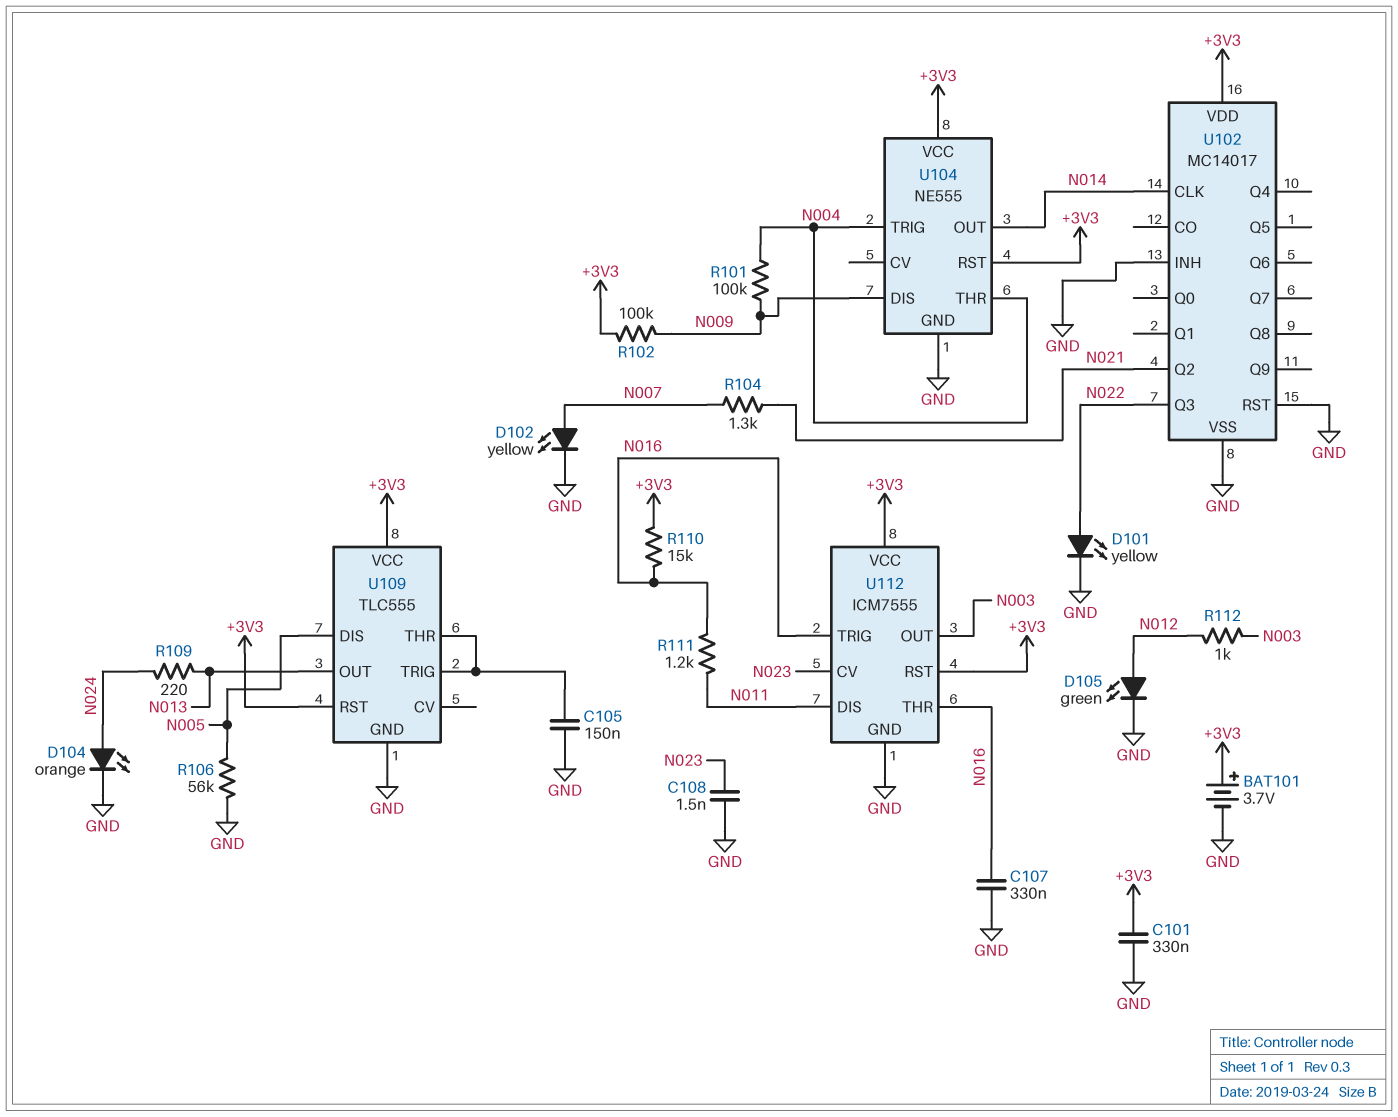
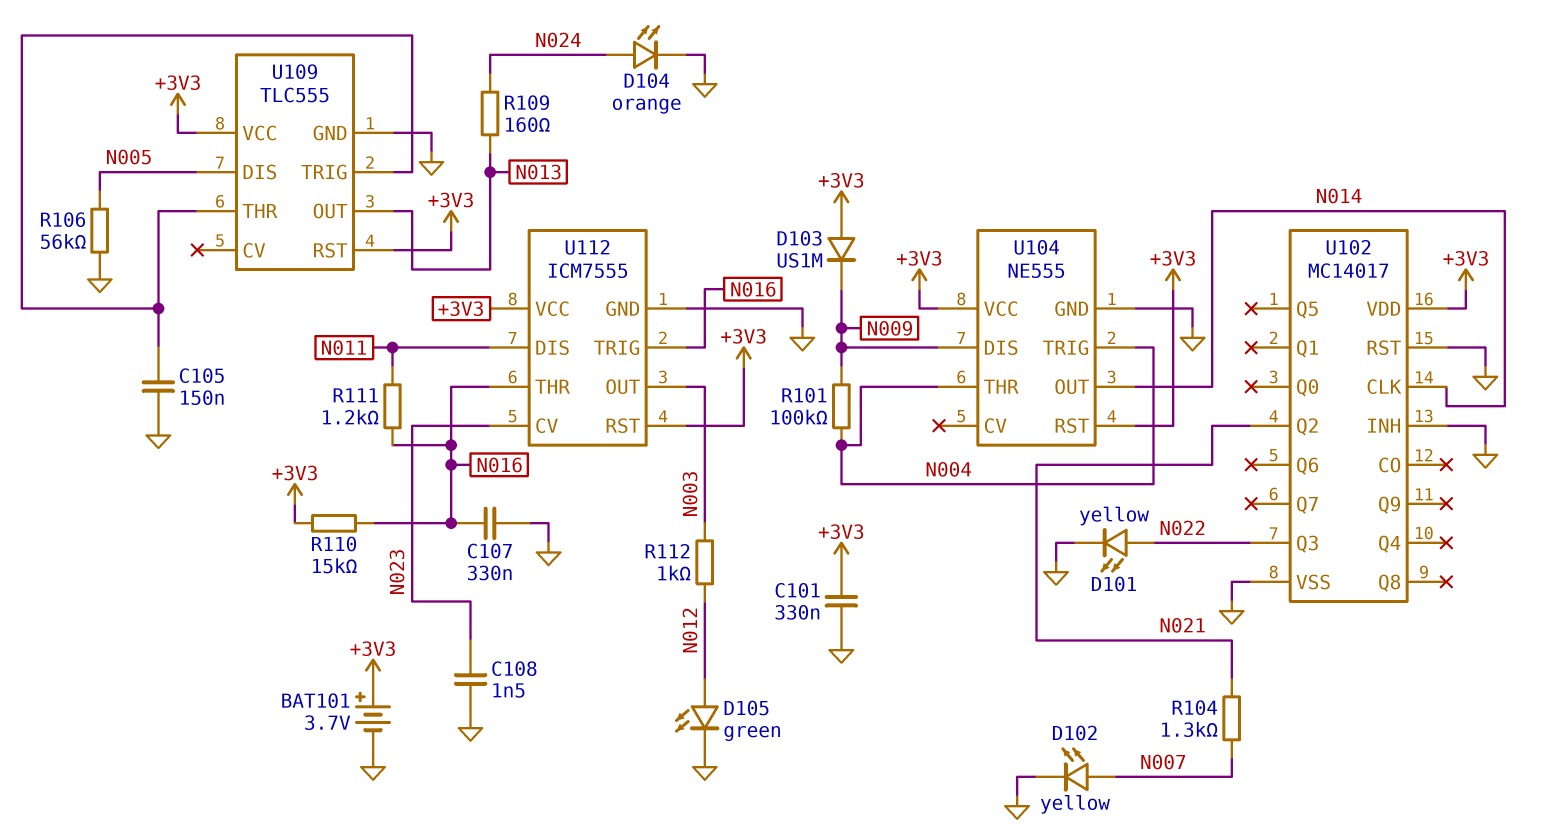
D103: none -> diode US1M (A +3V3, K N009)
R102: 100k (+3V3, N009) -> none
R109: 220 (N013, N024) -> 160 (N013, N024)

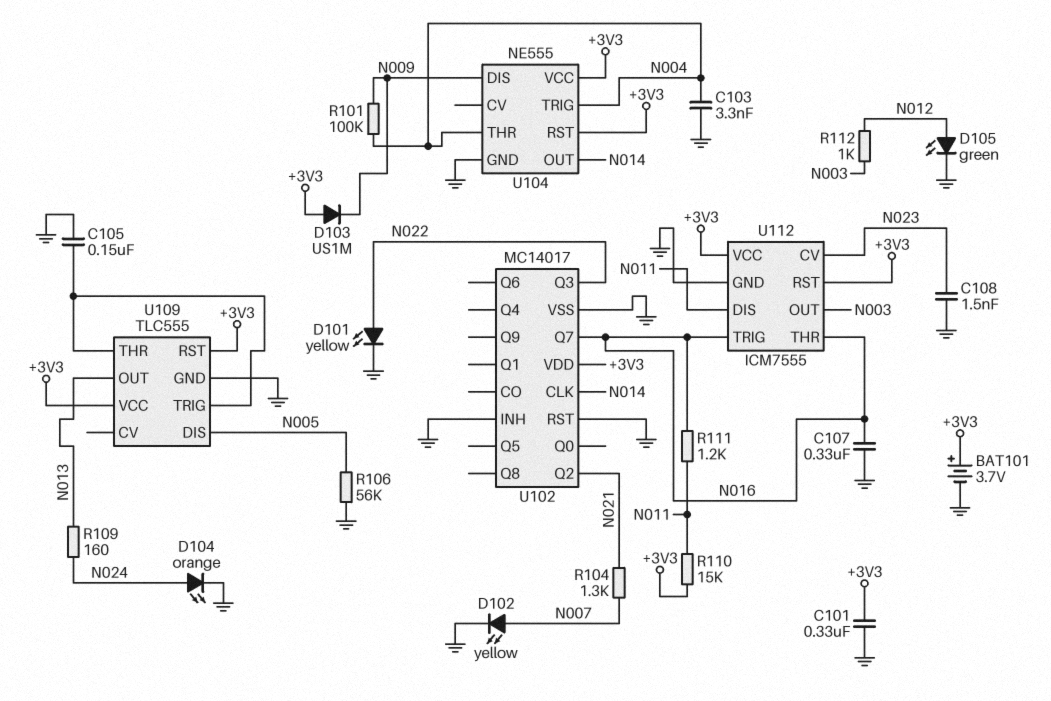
C103: none -> 3.3nF (GND, N004)
R110: 15k (+3V3, N016) -> 15k (+3V3, N011)
U102 pin Q7: none -> N016

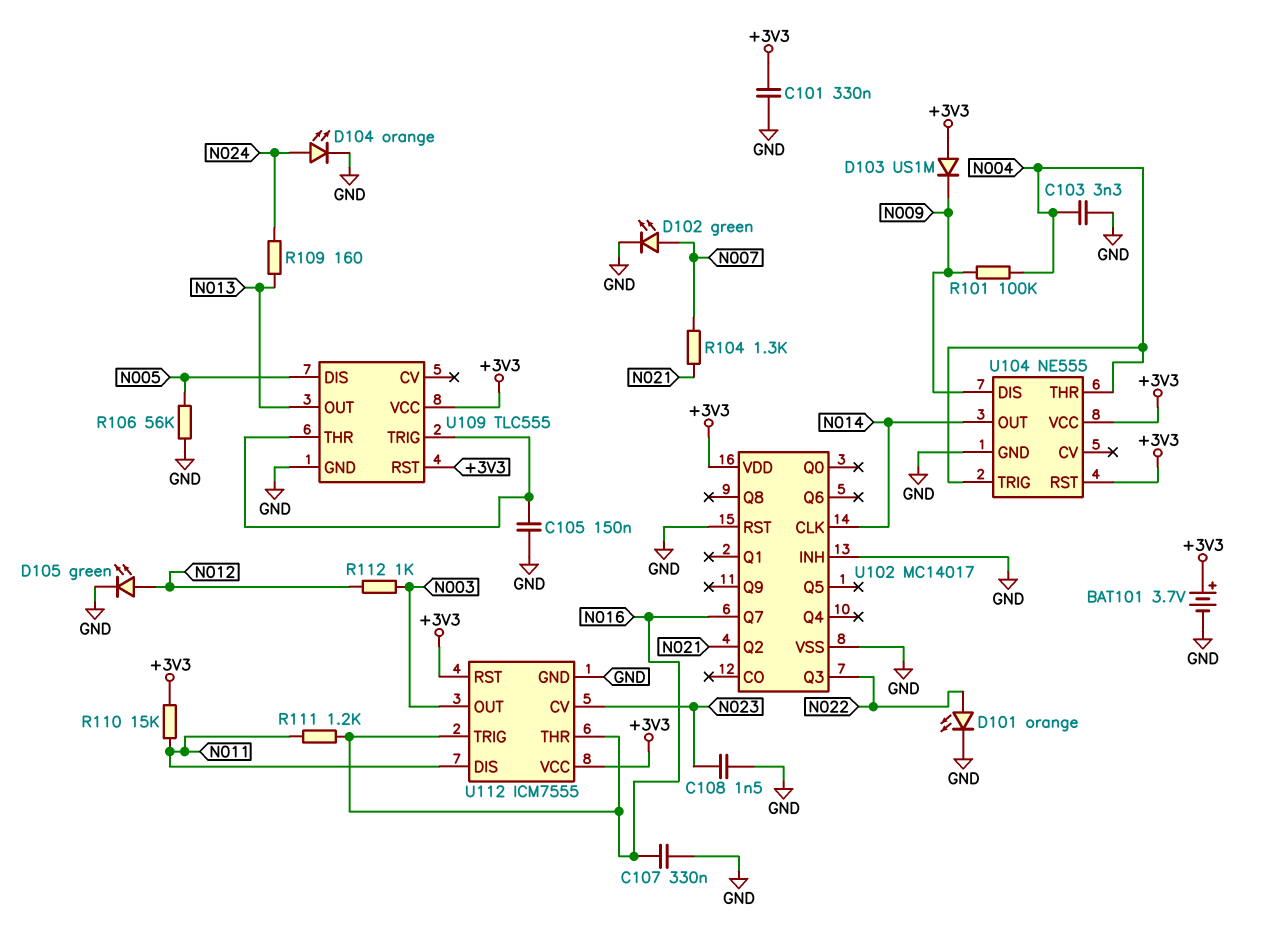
D101: LED yellow (A N022, K GND) -> LED orange (A N022, K GND)
D102: LED yellow (A N007, K GND) -> LED green (A N007, K GND)

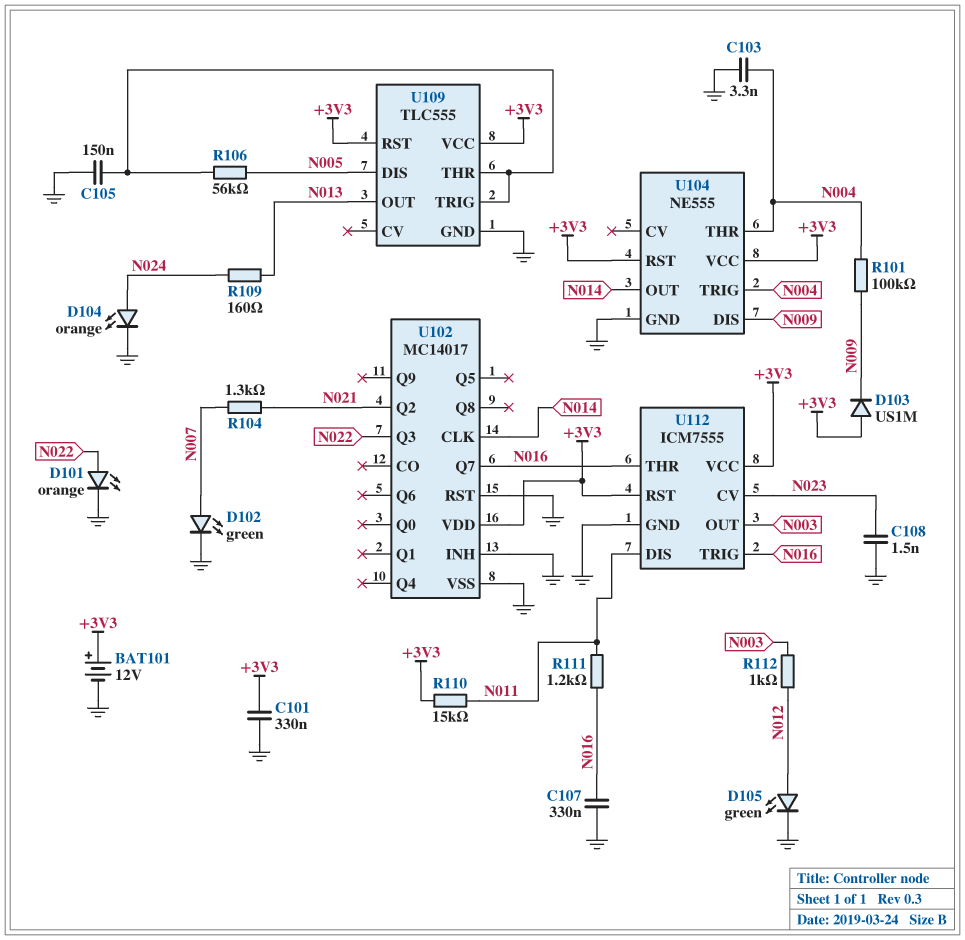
BAT101: 3.7V (plus +3V3, minus GND) -> 12V (plus +3V3, minus GND)
R106: 56k (GND, N005) -> 56k (N005, U109/THR)

